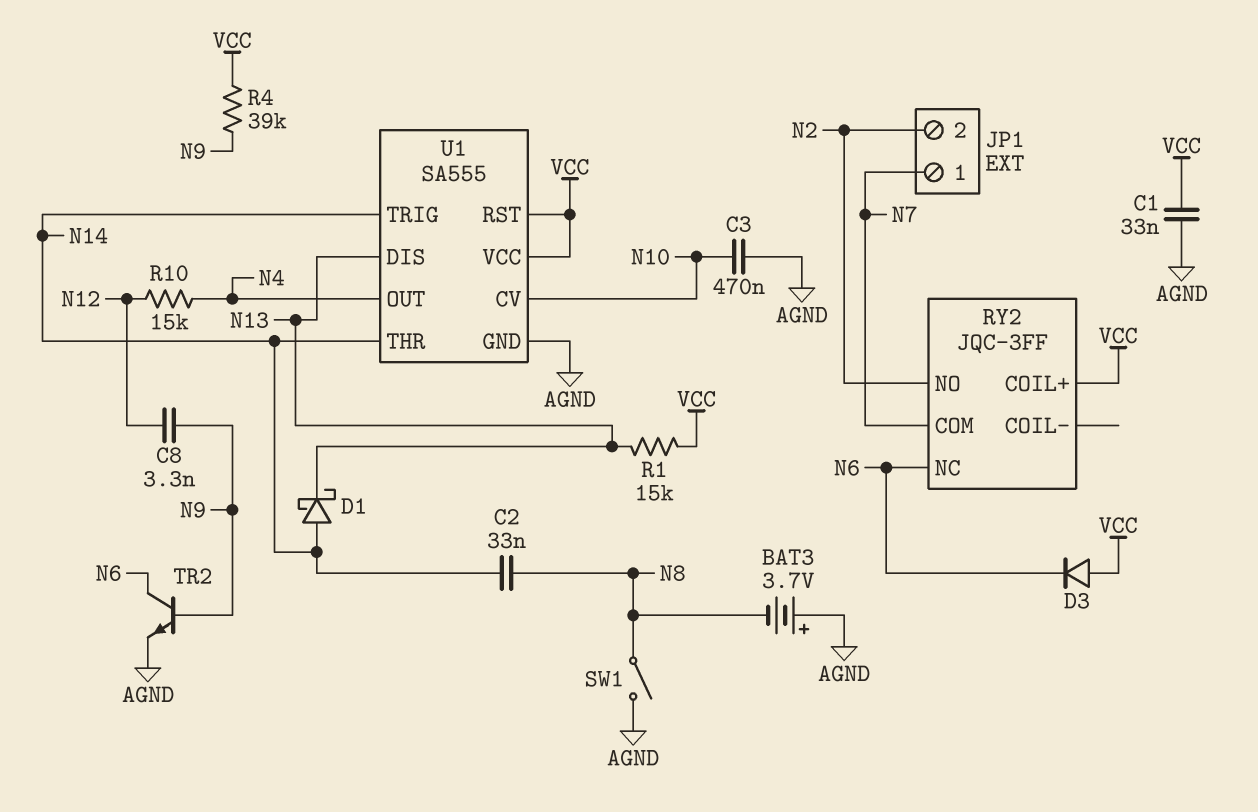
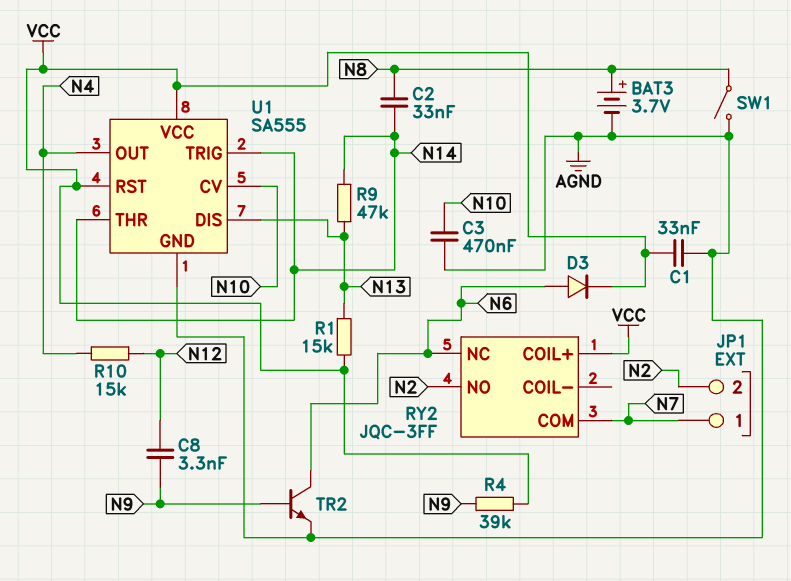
BAT3: 3.7V (plus AGND, minus N8) -> 3.7V (plus N8, minus AGND)
D1: schottky (A N14, K N13) -> none
D3: diode (A VCC, K N6) -> diode (A N6, K VCC)
R9: none -> 47k (N13, N14)

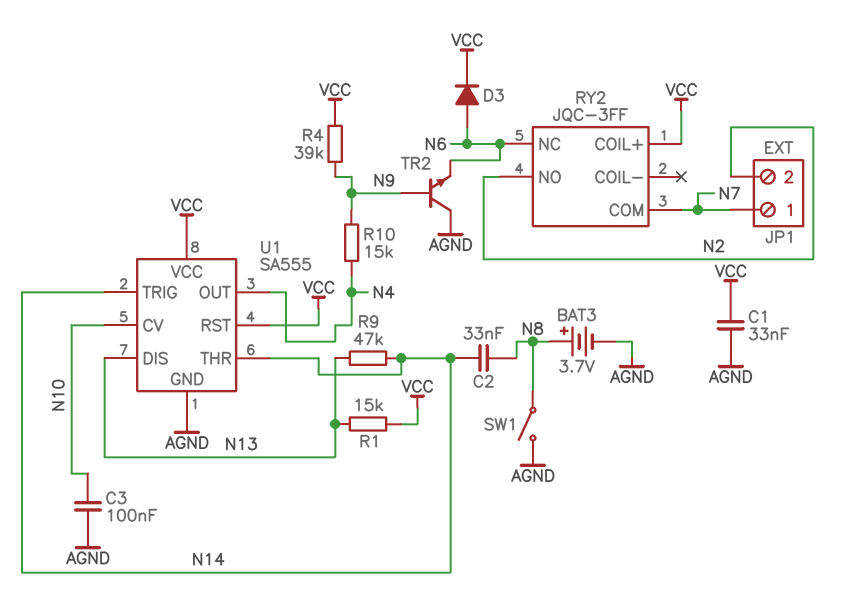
C3: 470nF (AGND, N10) -> 100nF (AGND, N10)
C8: 3.3nF (N9, N12) -> none
R10: 15k (N4, N12) -> 15k (N4, N9)
TR2: NPN (B N9, C N6, E AGND) -> NPN (B N9, C AGND, E N6)

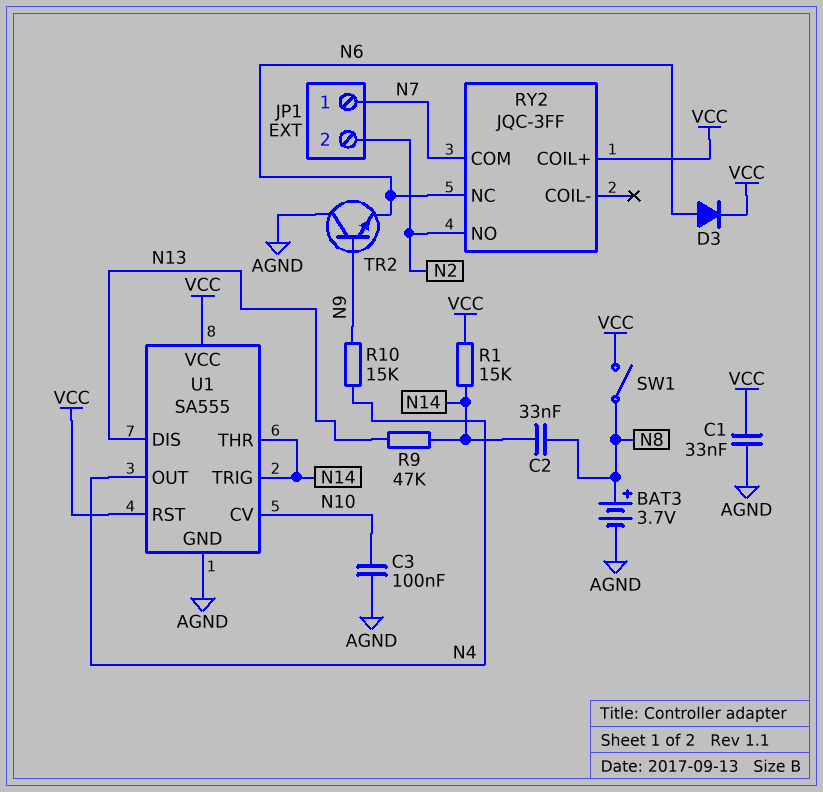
R1: 15k (N13, VCC) -> 15k (N14, VCC)
R4: 39k (N9, VCC) -> none
SW1: switch (AGND, N8) -> switch (N8, VCC)

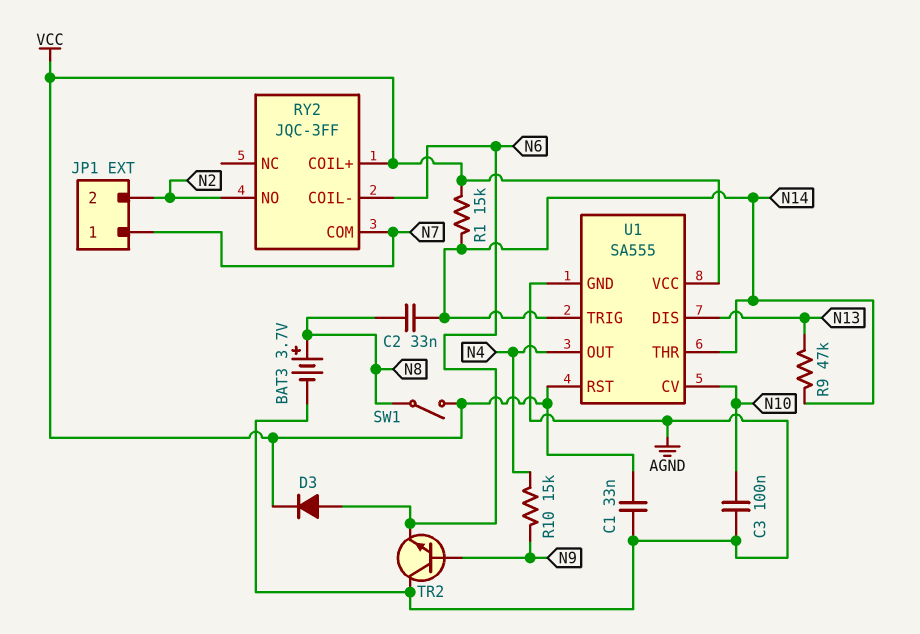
RY2 pin COIL-: none -> N6
RY2 pin NC: N6 -> none

